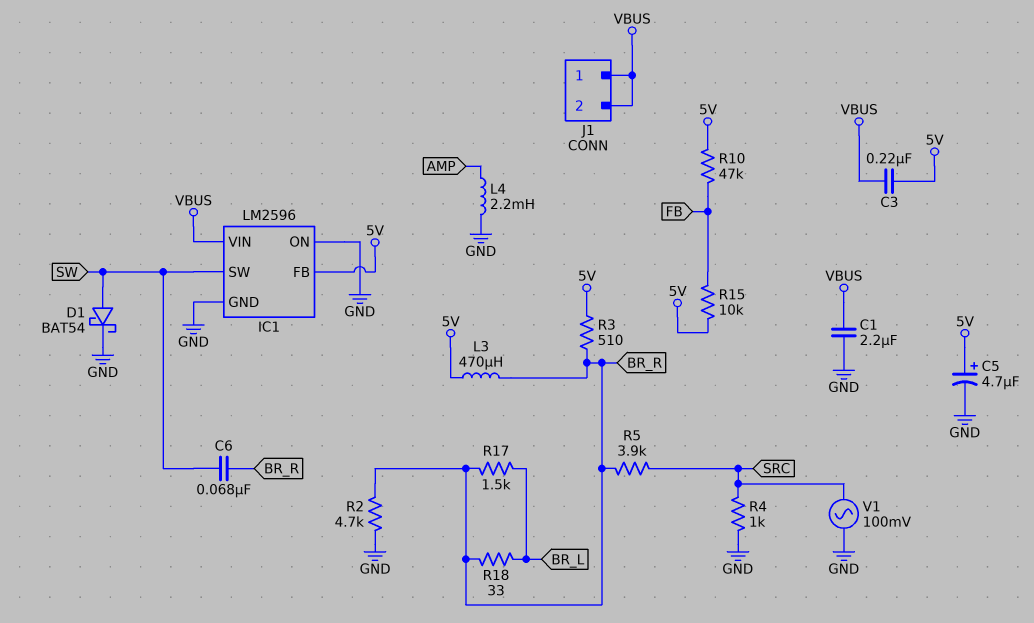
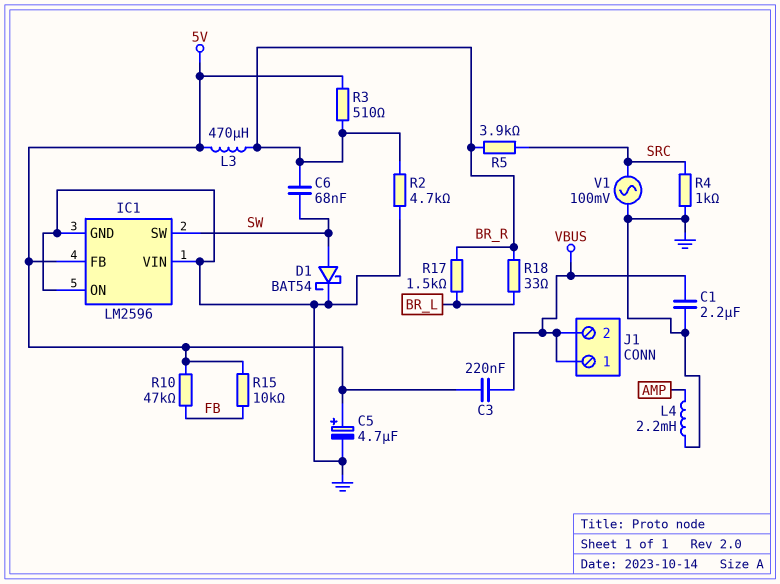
IC1 pin VIN: VBUS -> GND

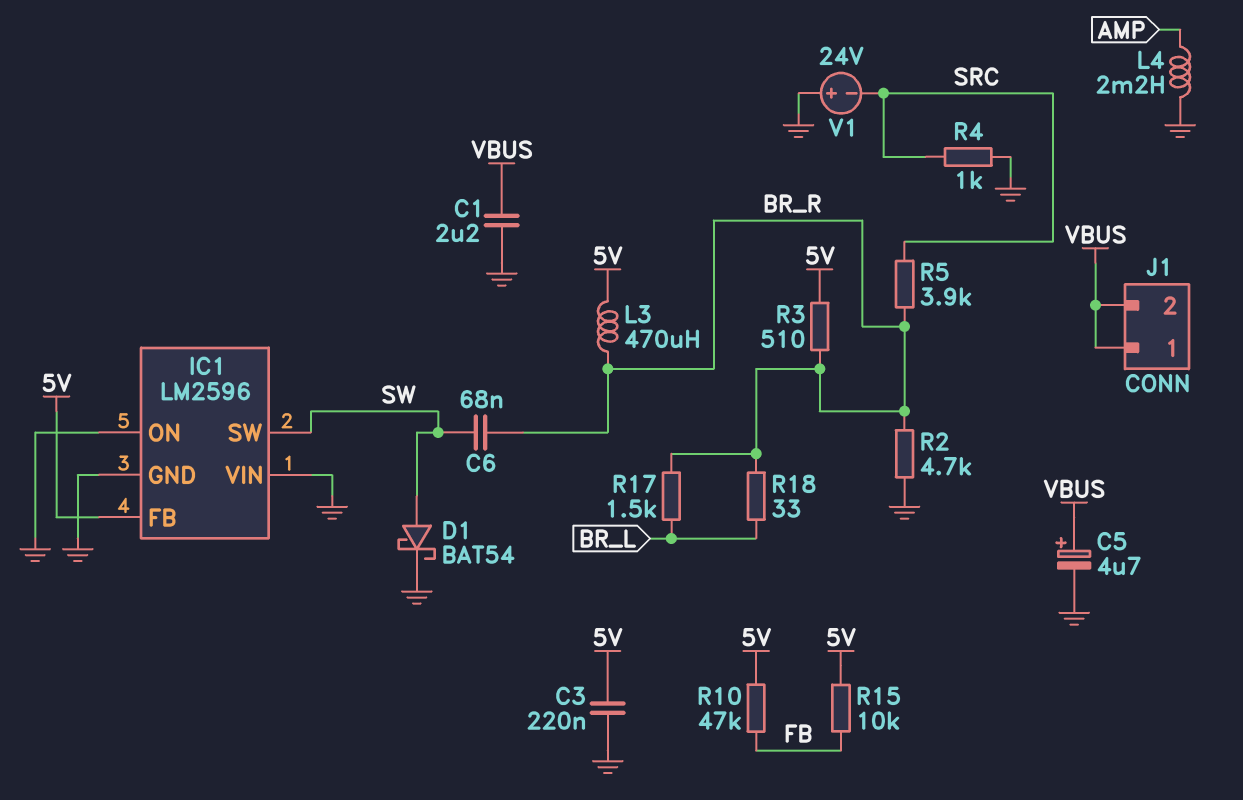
C3: 220nF (5V, VBUS) -> 220nF (5V, GND)
C5: 4.7uF (plus 5V, minus GND) -> 4.7uF (plus VBUS, minus GND)
V1: AC 100mV (GND, SRC) -> 24V (plus GND, minus SRC)

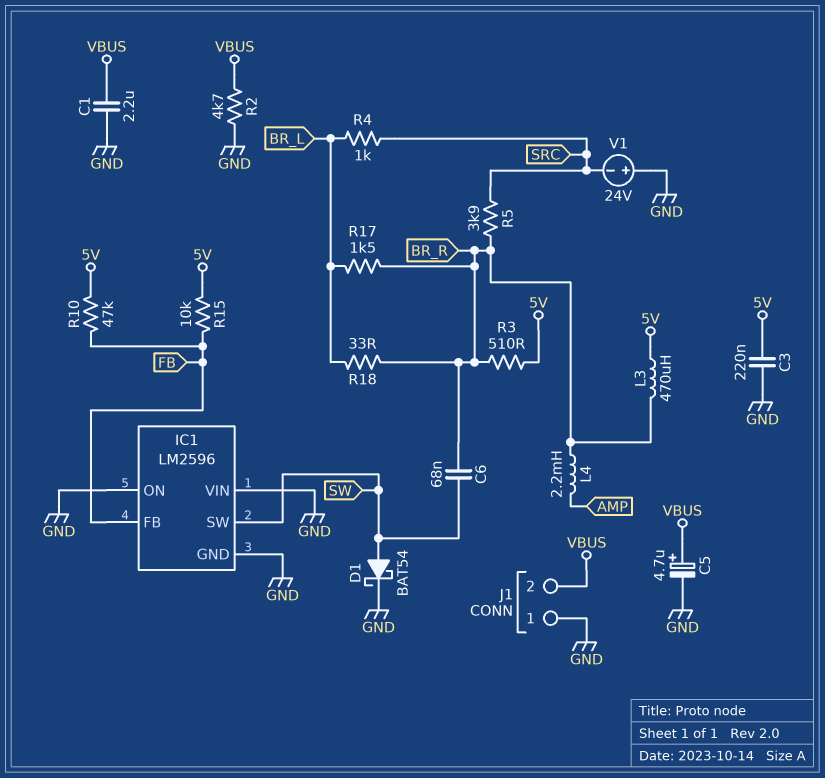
IC1 pin FB: 5V -> FB
J1 pin 1: VBUS -> GND
L4: 2.2mH (AMP, GND) -> 2.2mH (AMP, BR_R)
R2: 4.7k (BR_R, GND) -> 4.7k (GND, VBUS)
R4: 1k (GND, SRC) -> 1k (BR_L, SRC)

